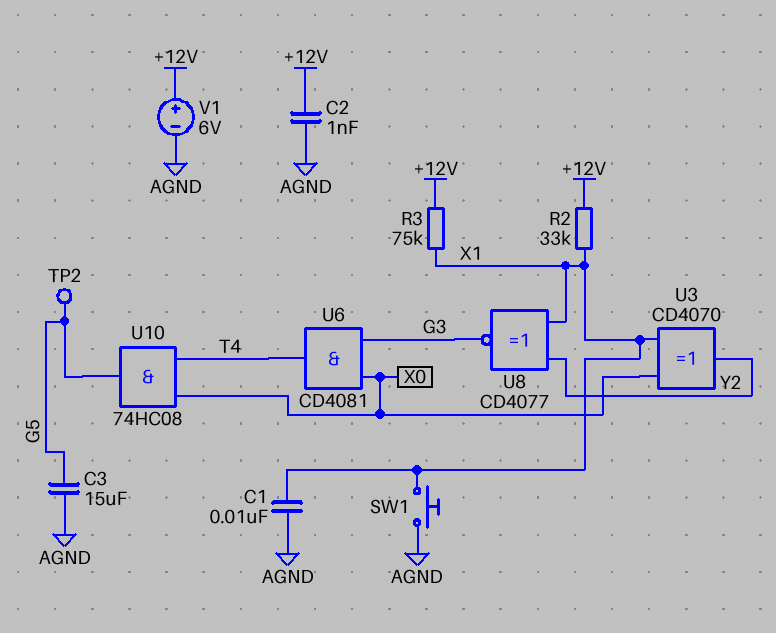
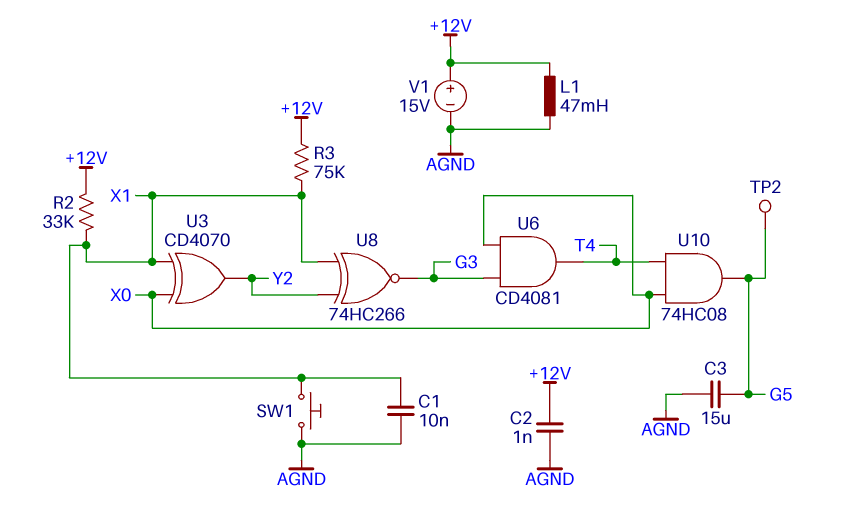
L1: none -> 47mH (+12V, AGND)
U8: XNOR CD4077 (in X1, in Y2, out G3) -> XNOR 74HC266 (in X1, in Y2, out G3)
V1: 6V (plus +12V, minus AGND) -> 15V (plus +12V, minus AGND)

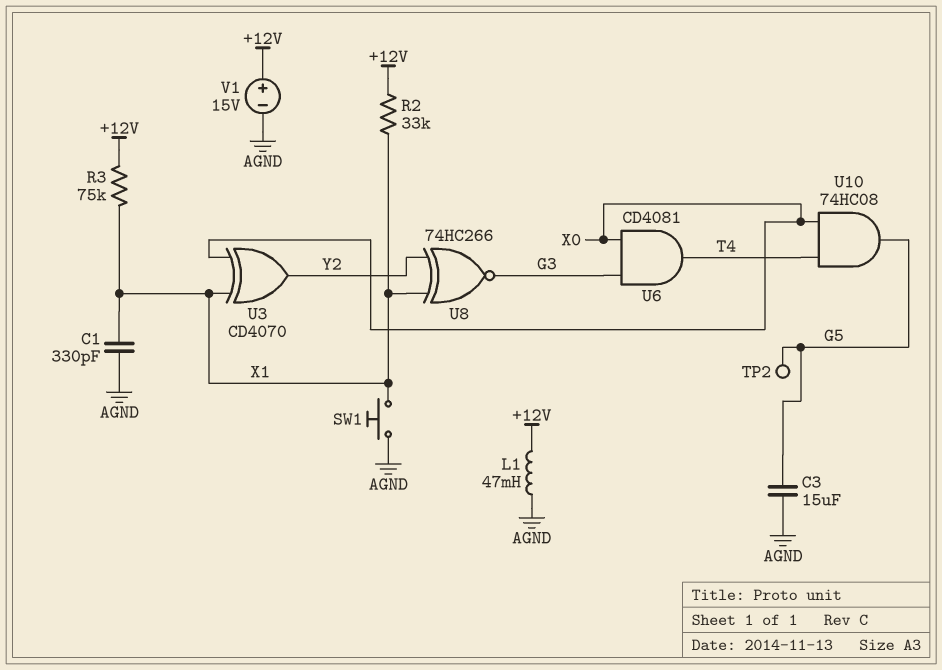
C1: 10nF (AGND, X1) -> 330pF (AGND, X1)
C2: 1nF (+12V, AGND) -> none

